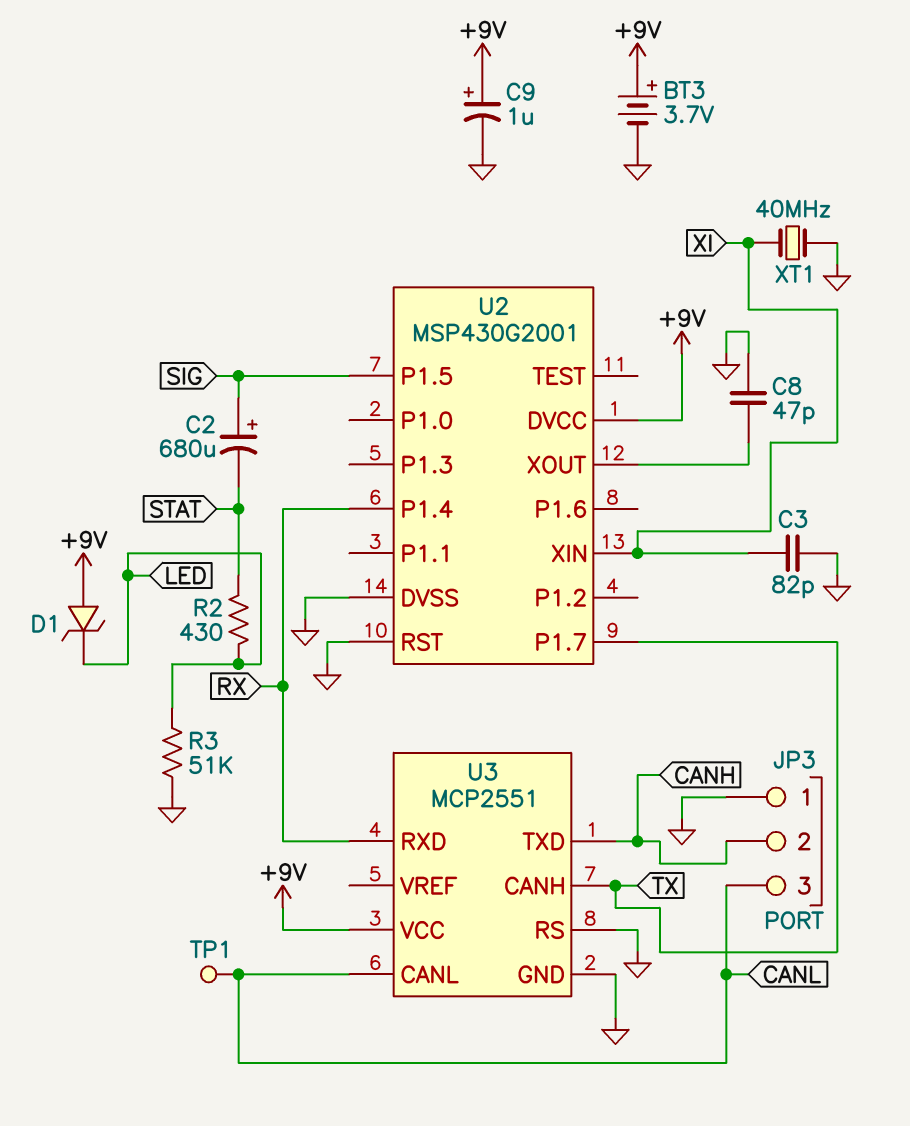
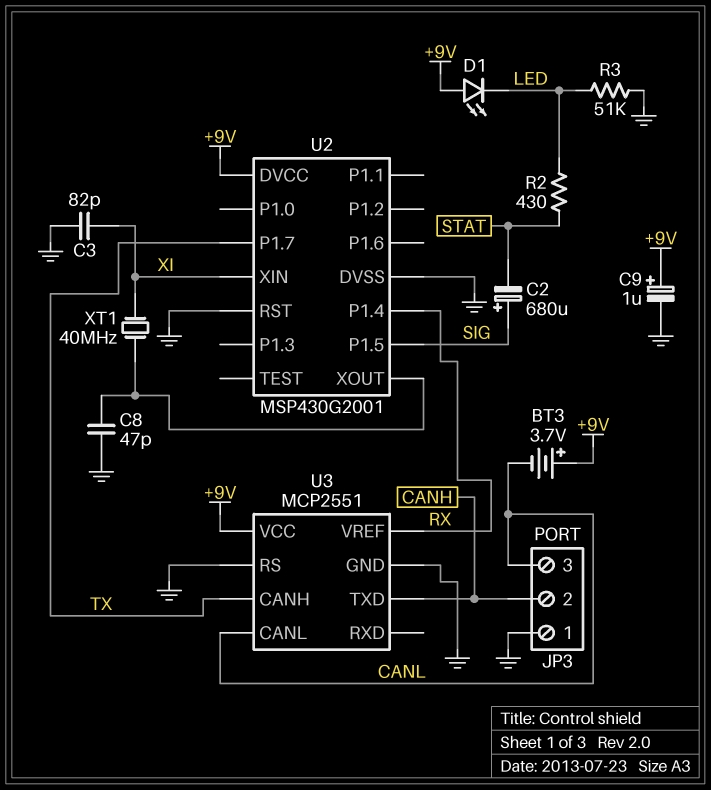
BT3: 3.7V (plus +9V, minus GND) -> 3.7V (plus +9V, minus CANL)
D1: zener (A +9V, K LED) -> LED (A +9V, K LED)
TP1: test point (CANL) -> none
U3 pin RXD: RX -> none
U3 pin VREF: none -> RX
XT1: 40MHz (GND, XI) -> 40MHz (U2/XOUT, XI)

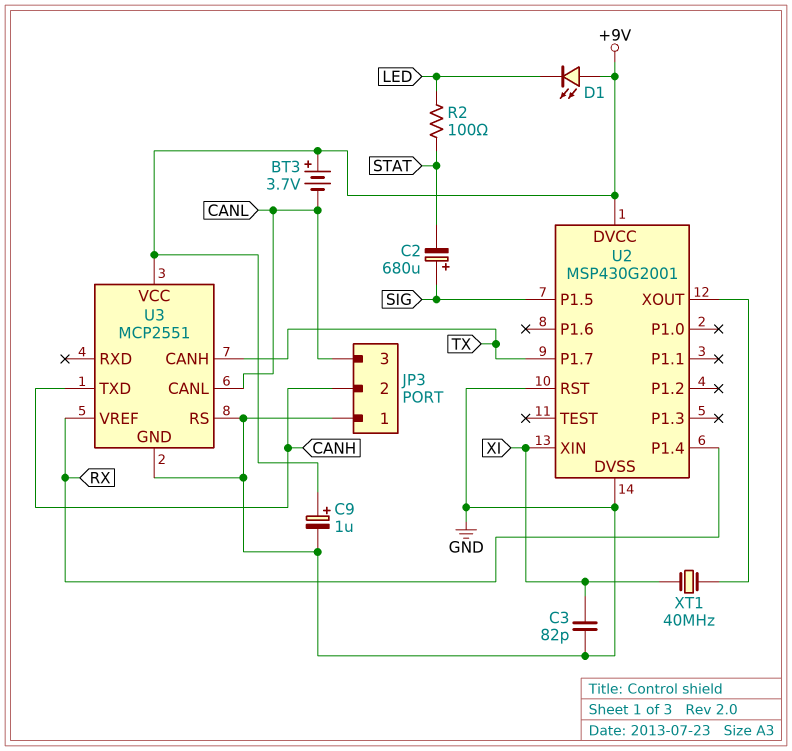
C8: 47pF (GND, U2/XOUT) -> none
R2: 430 (LED, STAT) -> 100 (LED, STAT)
R3: 51k (GND, LED) -> none

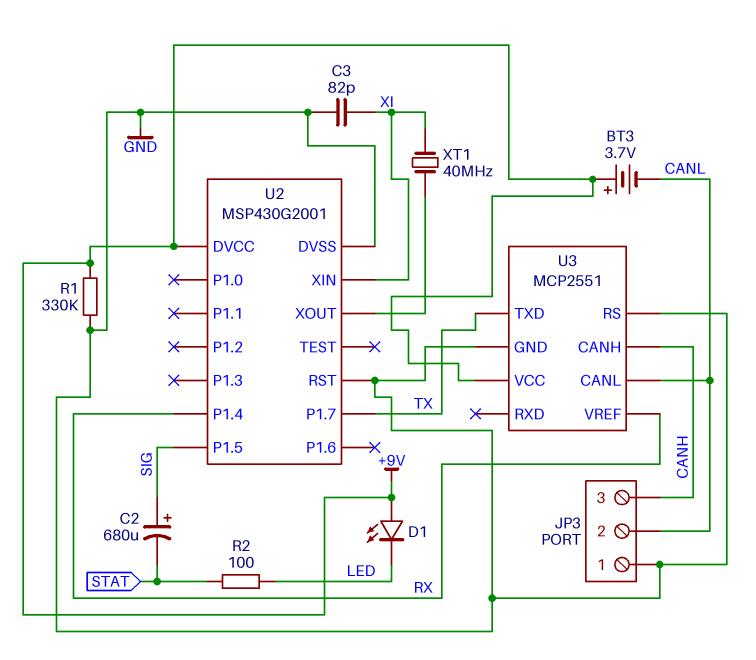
C9: 1uF (plus +9V, minus GND) -> none
JP3 pin 2: CANH -> CANL
JP3 pin 3: CANL -> CANH
R1: none -> 330k (+9V, GND)
U3 pin CANH: TX -> CANH
U3 pin TXD: CANH -> TX

